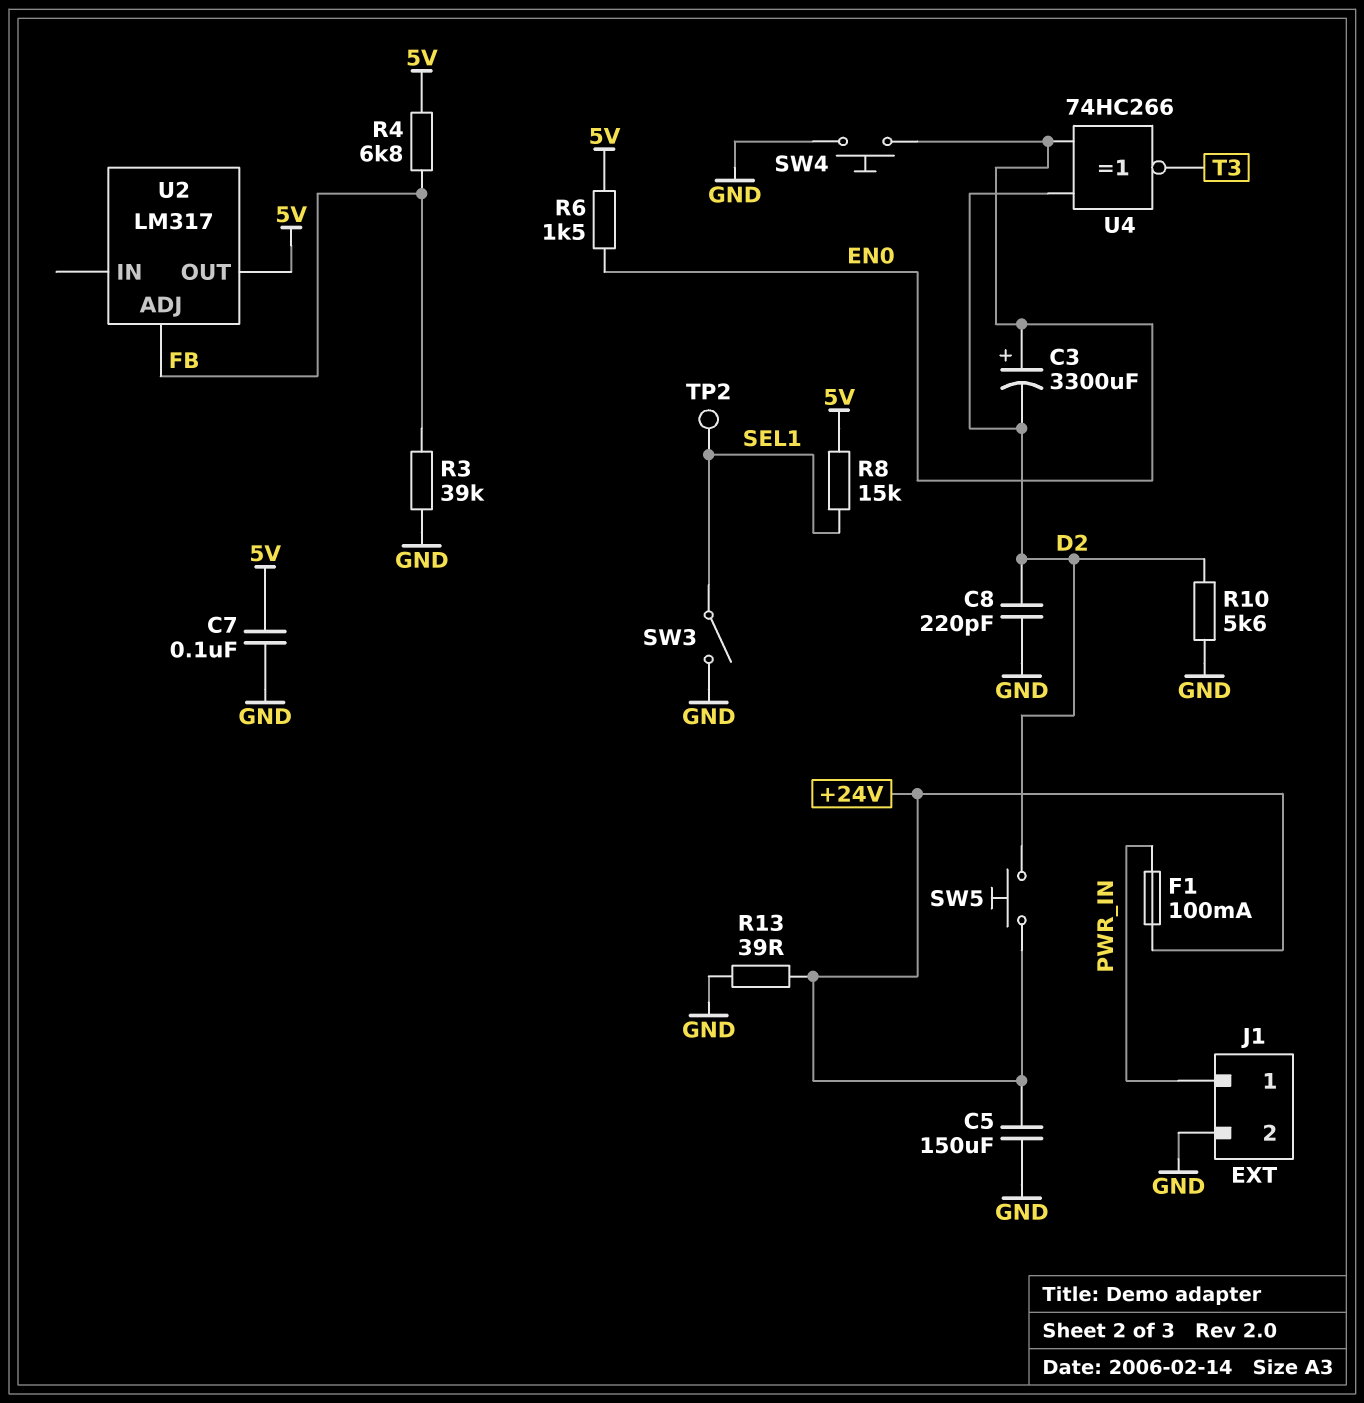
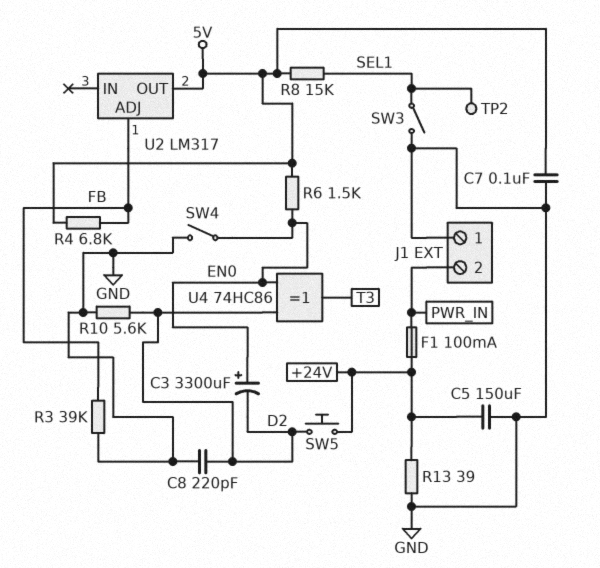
J1 pin 1: PWR_IN -> GND
J1 pin 2: GND -> PWR_IN
SW4: button (EN0, GND) -> switch (EN0, GND)
U4: XNOR 74HC266 (in D2, in EN0, out T3) -> XOR 74HC86 (in D2, in EN0, out T3)

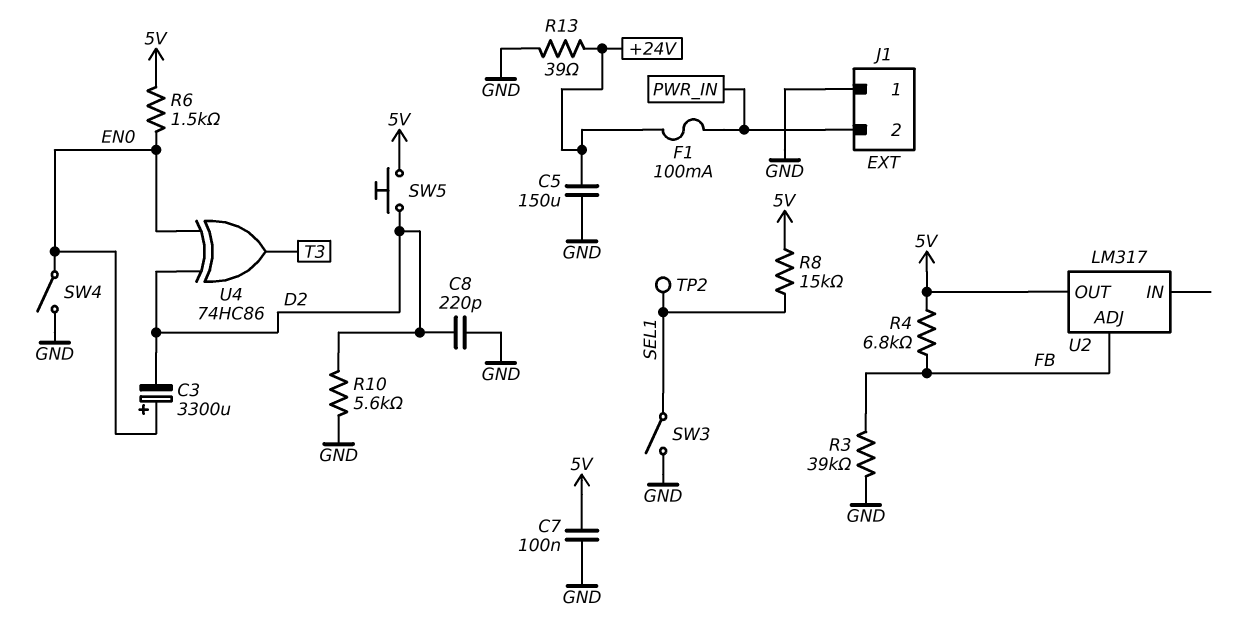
SW5: button (+24V, D2) -> button (5V, D2)

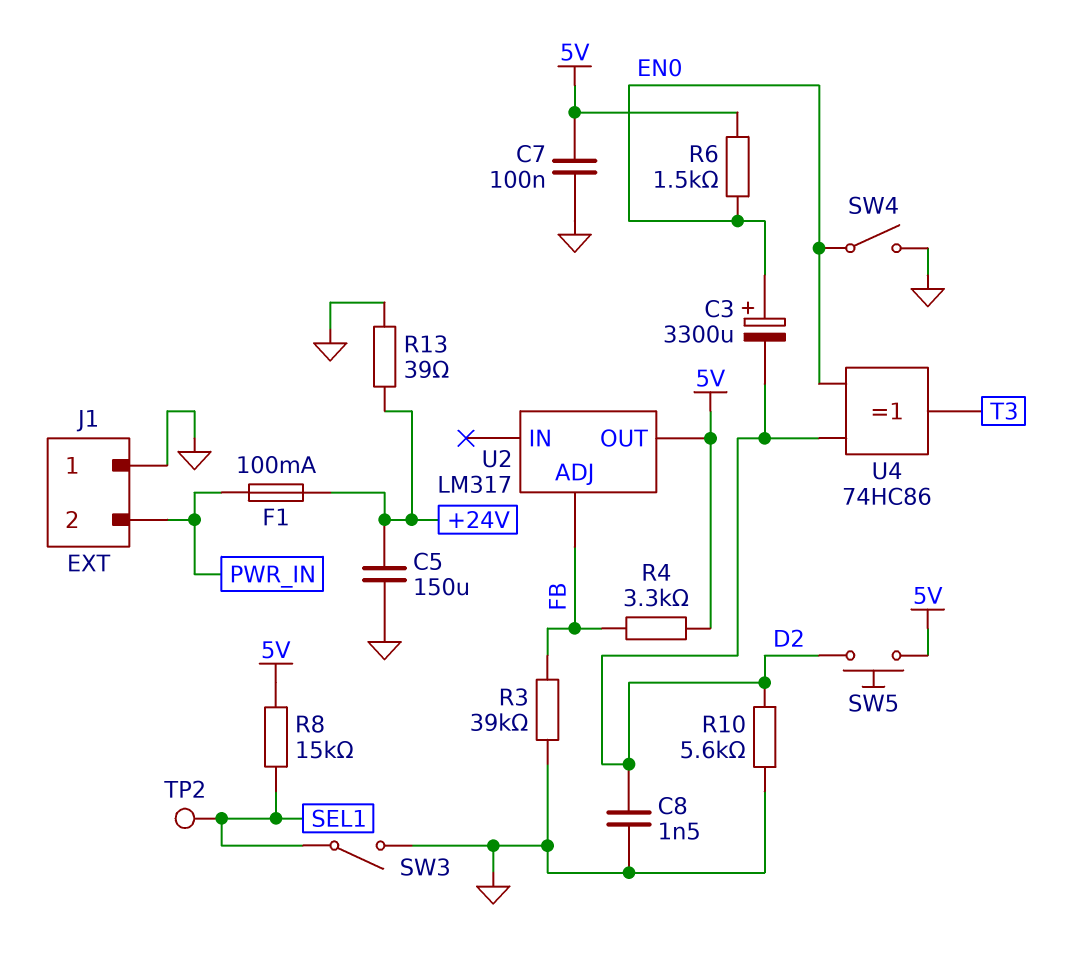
C8: 220pF (D2, GND) -> 1.5nF (D2, GND)
R4: 6.8k (5V, FB) -> 3.3k (5V, FB)

